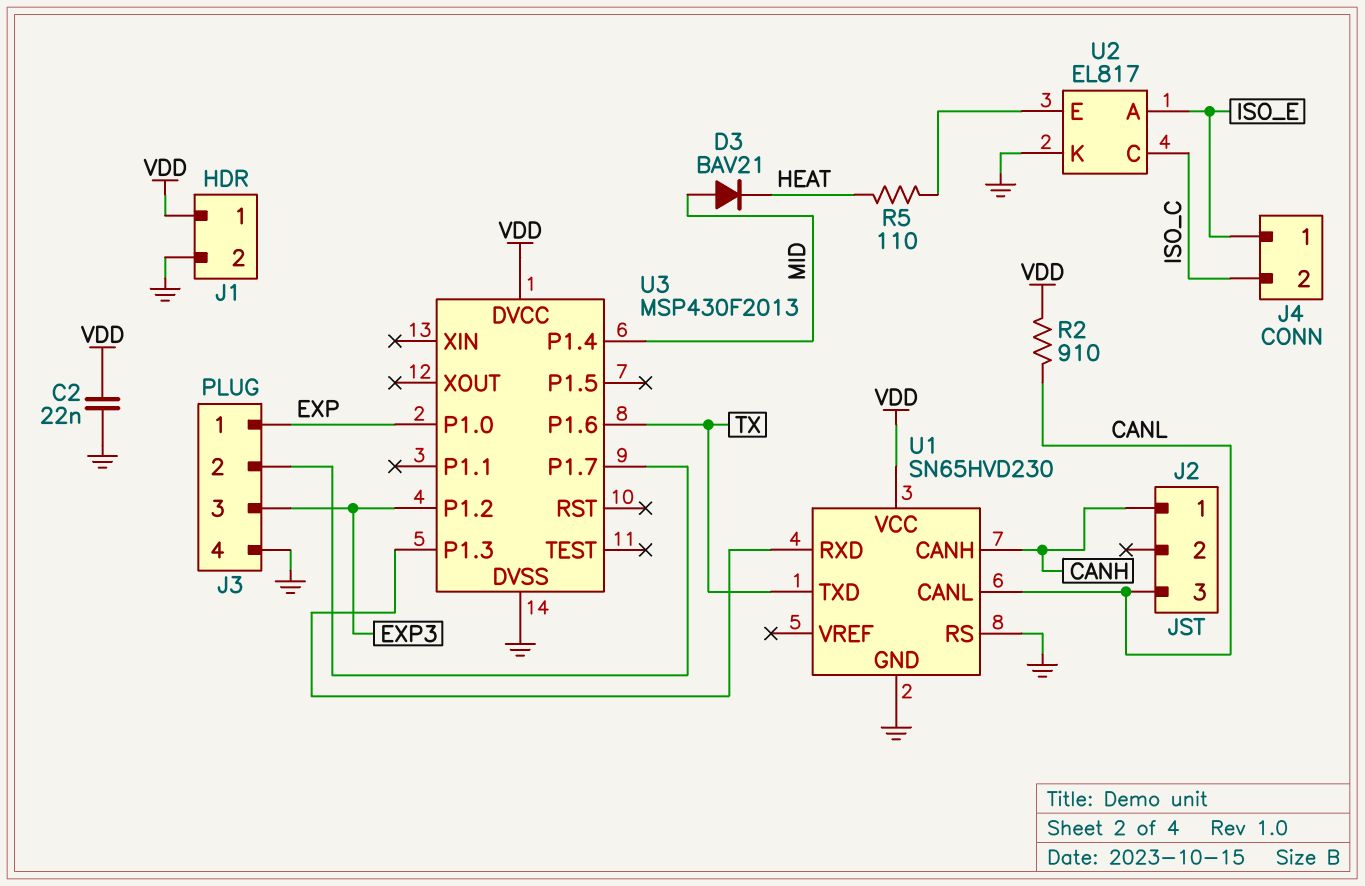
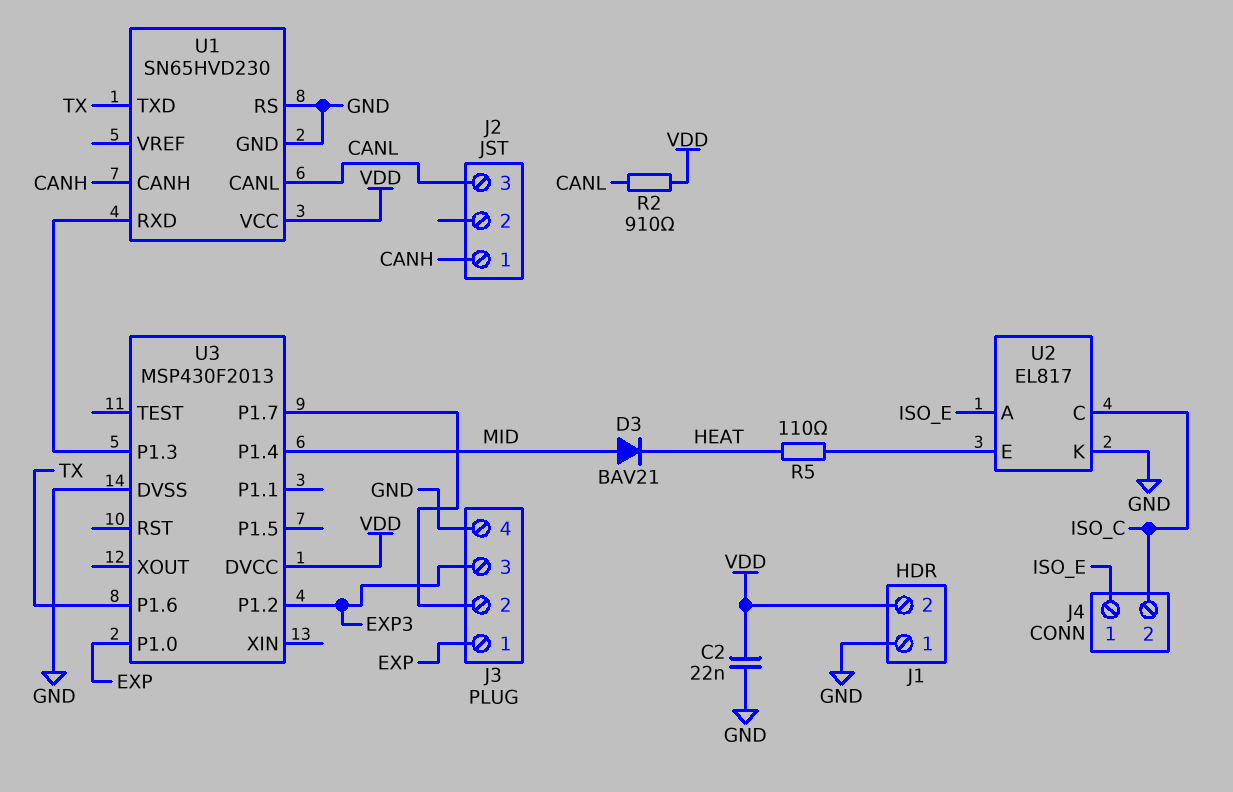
J1 pin 1: VDD -> GND
J1 pin 2: GND -> VDD

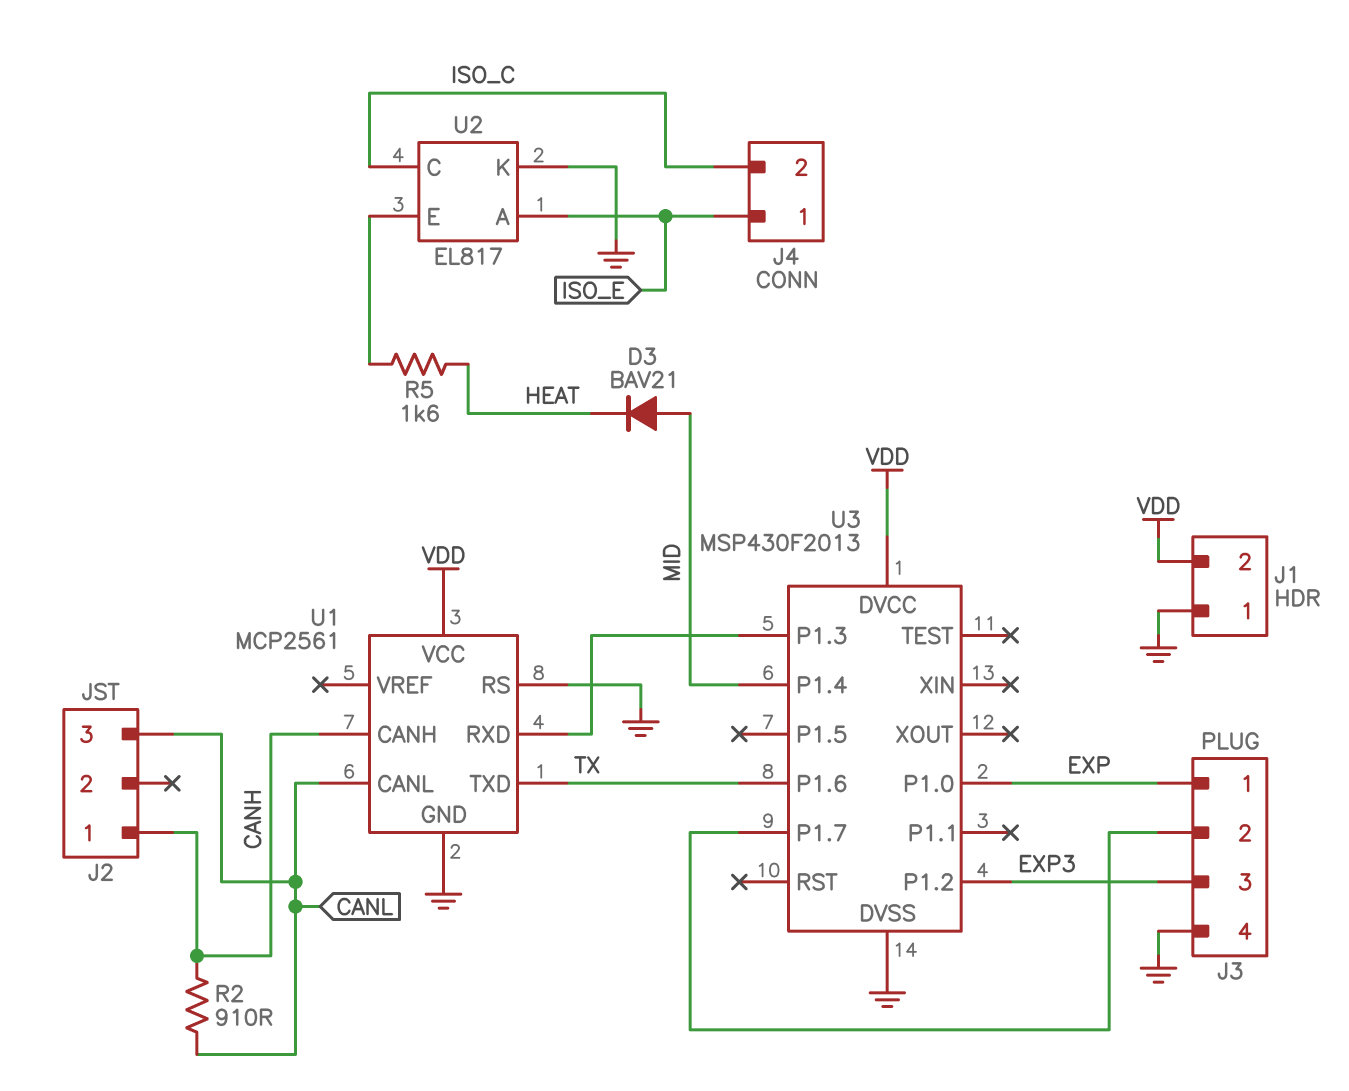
C2: 22nF (GND, VDD) -> none
R2: 910 (CANL, VDD) -> 910 (CANH, CANL)
R5: 110 (HEAT, U2/E) -> 1.6k (HEAT, U2/E)
U1: SN65HVD230 -> MCP2561

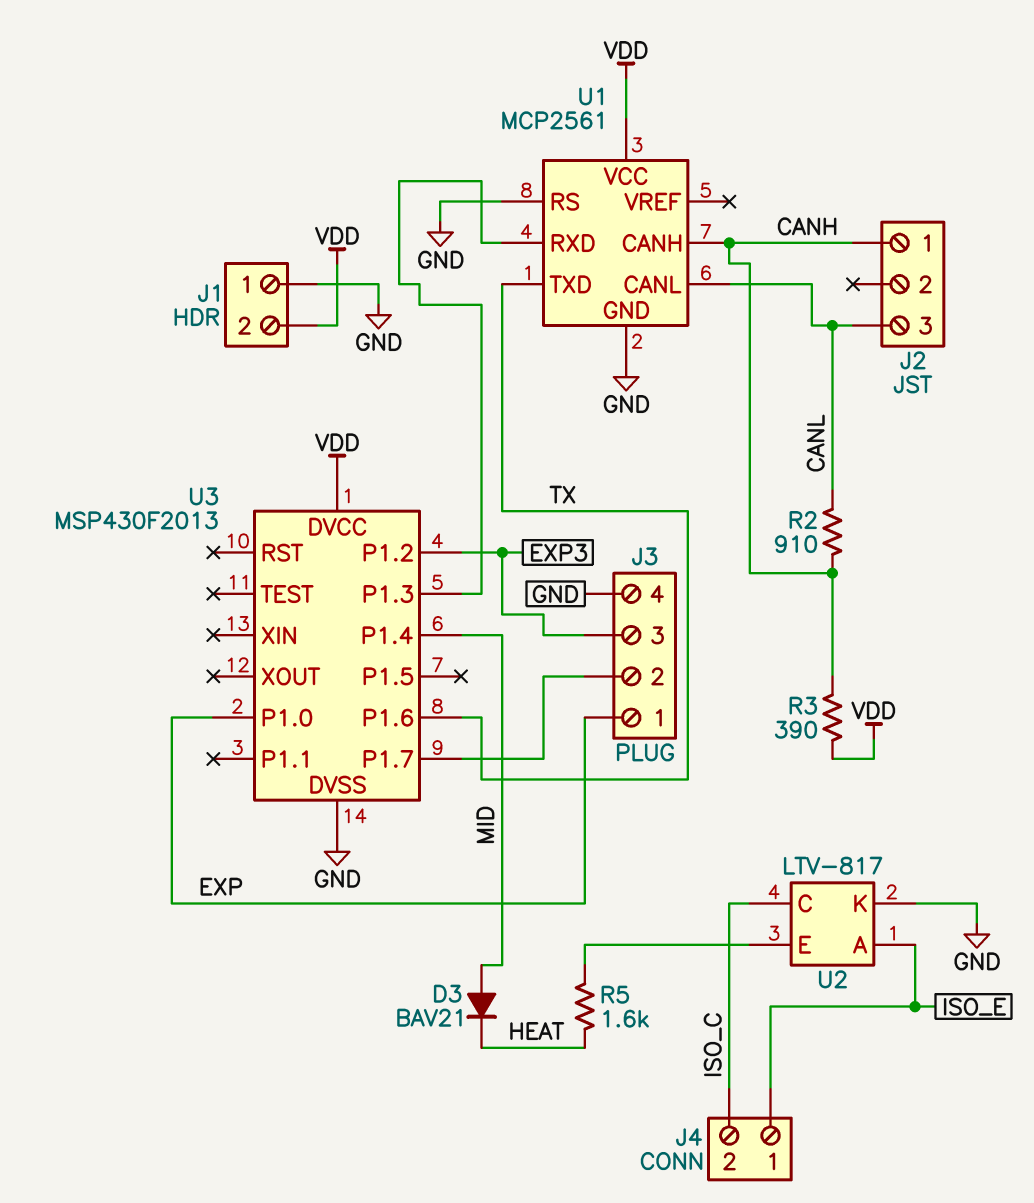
R3: none -> 390 (CANH, VDD)
U2: EL817 -> LTV-817

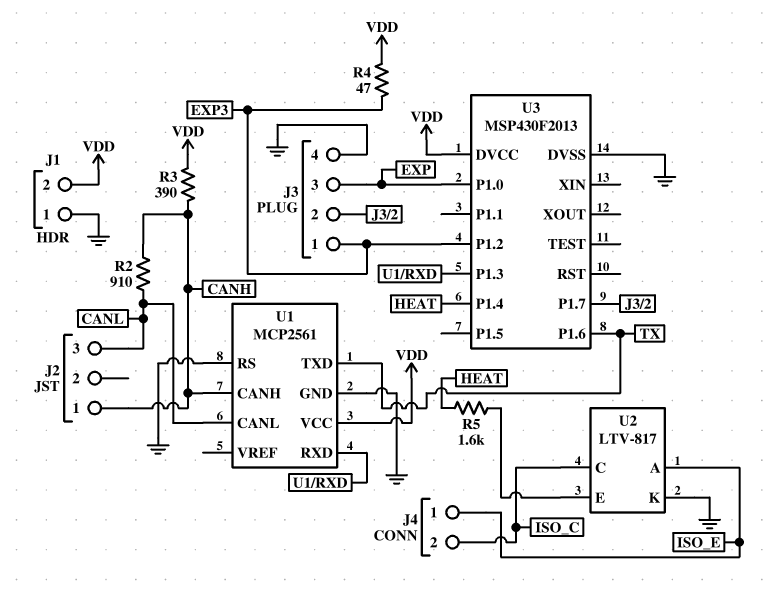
D3: diode BAV21 (A MID, K HEAT) -> none
J3 pin 1: EXP -> EXP3
J3 pin 3: EXP3 -> EXP
R4: none -> 47 (EXP3, VDD)
U3 pin P1.4: MID -> HEAT

